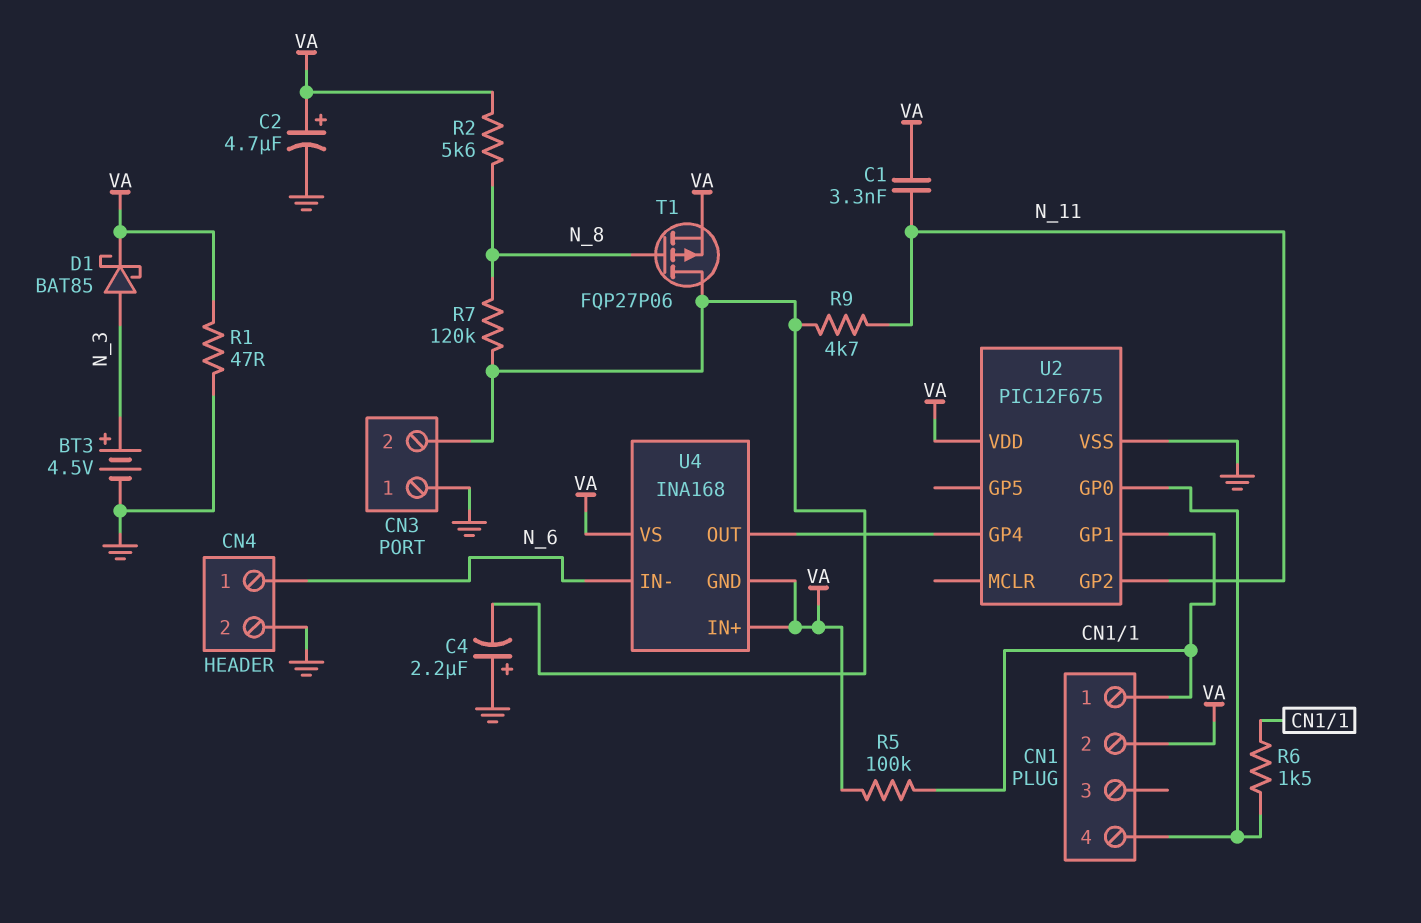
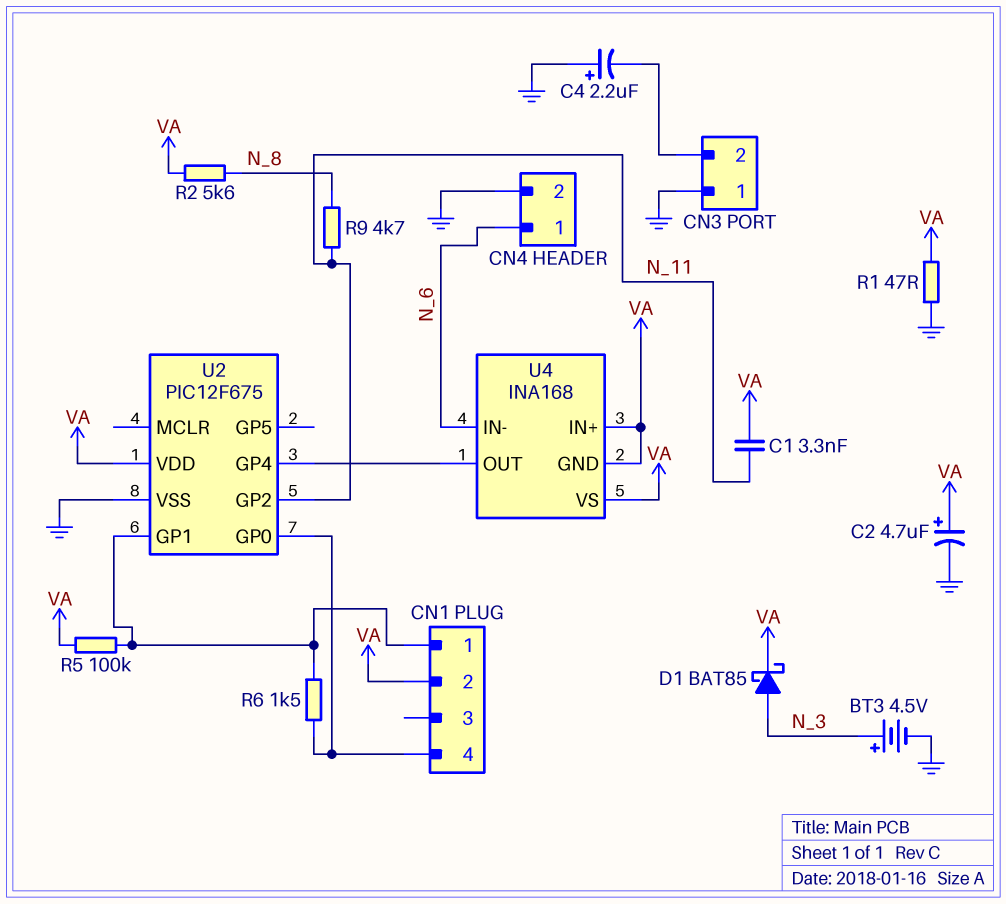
R7: 120k (CN3/2, N_8) -> none
R9: 4.7k (CN3/2, N_11) -> 4.7k (N_8, N_11)
T1: PMOS FQP27P06 (G N_8, D CN3/2, S VA) -> none

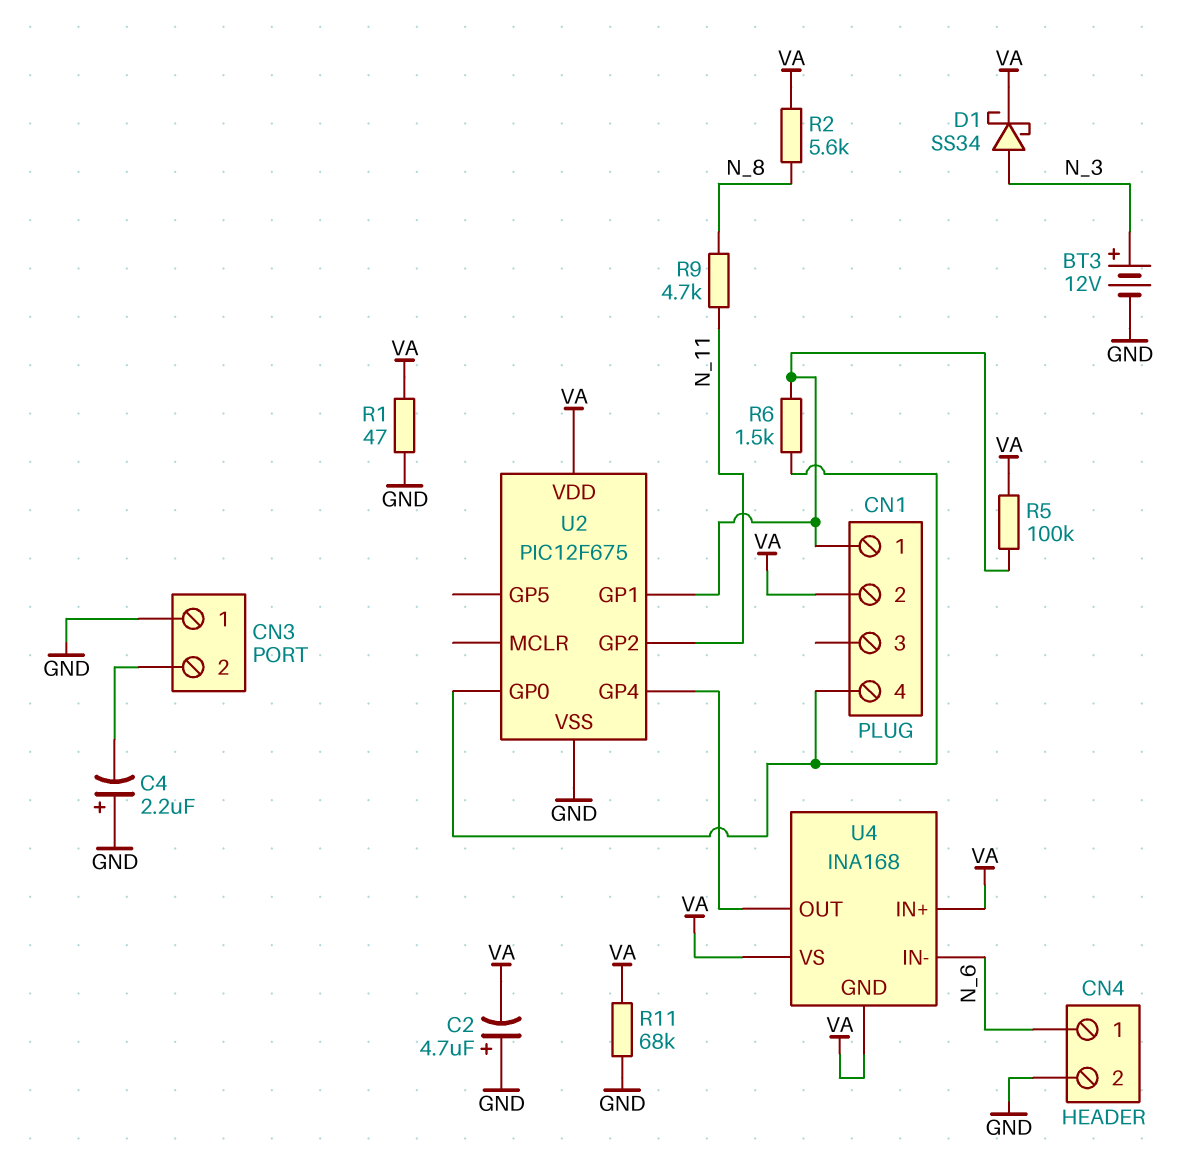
BT3: 4.5V (plus N_3, minus GND) -> 12V (plus N_3, minus GND)
C1: 3.3nF (N_11, VA) -> none
C2: 4.7uF (plus VA, minus GND) -> 4.7uF (plus GND, minus VA)
D1: schottky BAT85 (A N_3, K VA) -> schottky SS34 (A N_3, K VA)
R11: none -> 68k (GND, VA)

